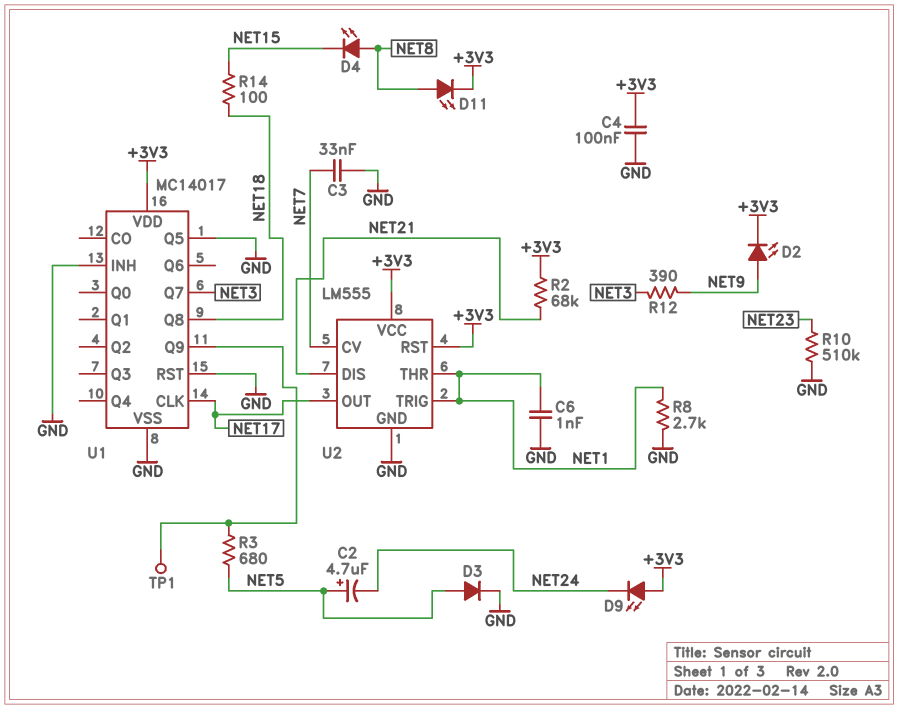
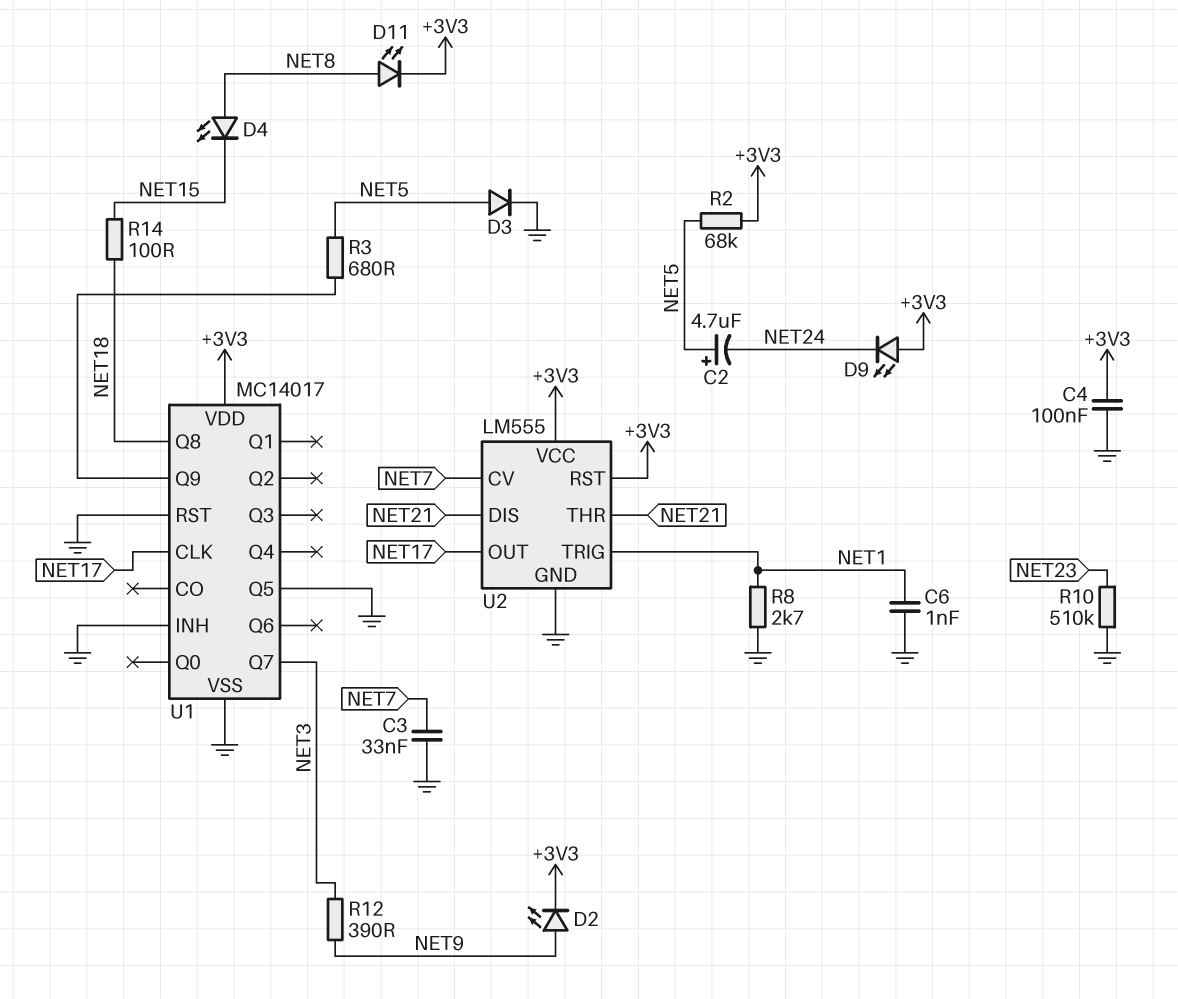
R2: 68k (+3V3, NET21) -> 68k (+3V3, NET5)
TP1: test point (U1/Q9) -> none
U2 pin THR: NET1 -> NET21

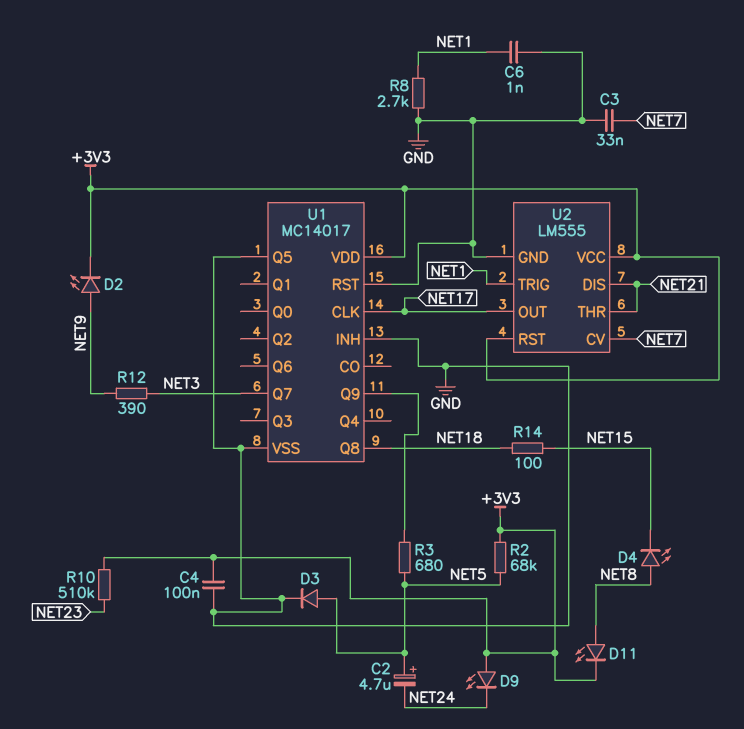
R10: 510k (GND, NET23) -> 510k (+3V3, NET23)

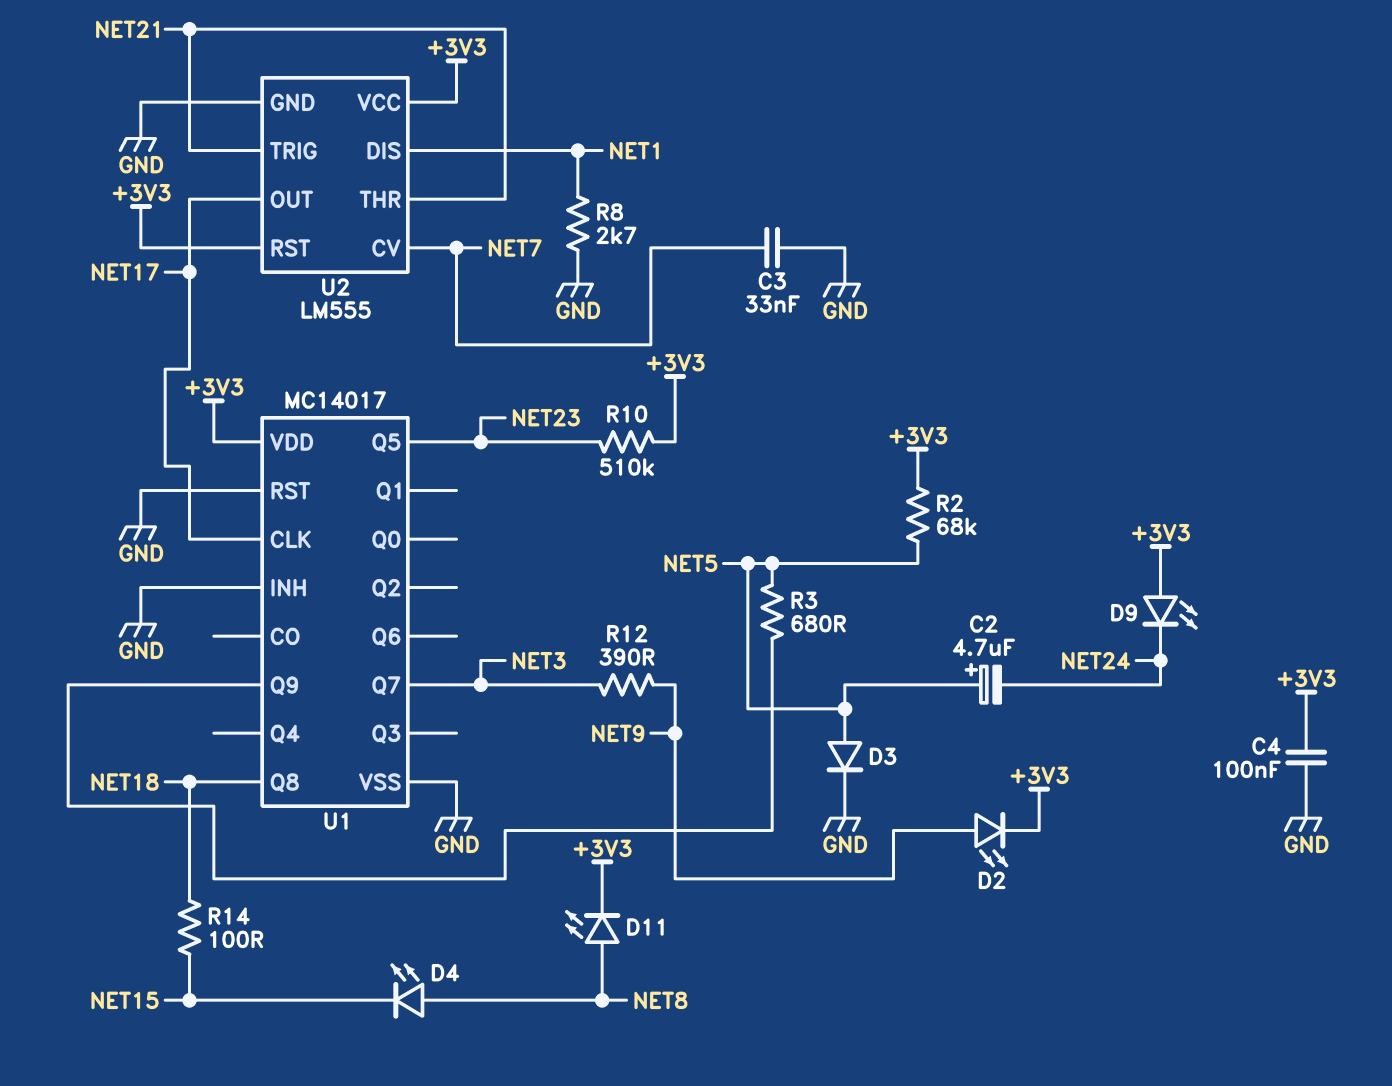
C6: 1nF (GND, NET1) -> none
U1 pin Q5: GND -> NET23
U2 pin DIS: NET21 -> NET1
U2 pin TRIG: NET1 -> NET21

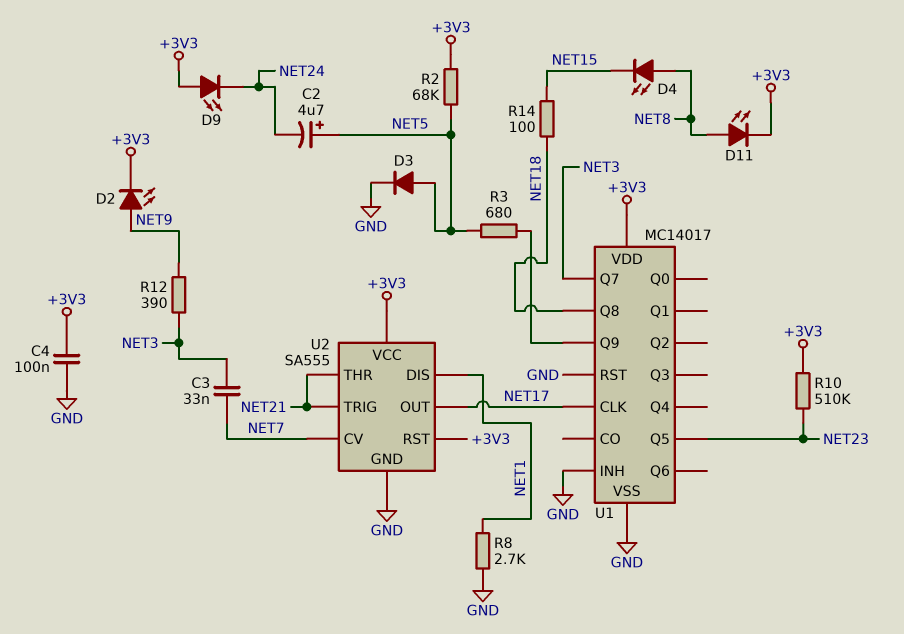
C3: 33nF (GND, NET7) -> 33nF (NET3, NET7)
U2: LM555 -> SA555

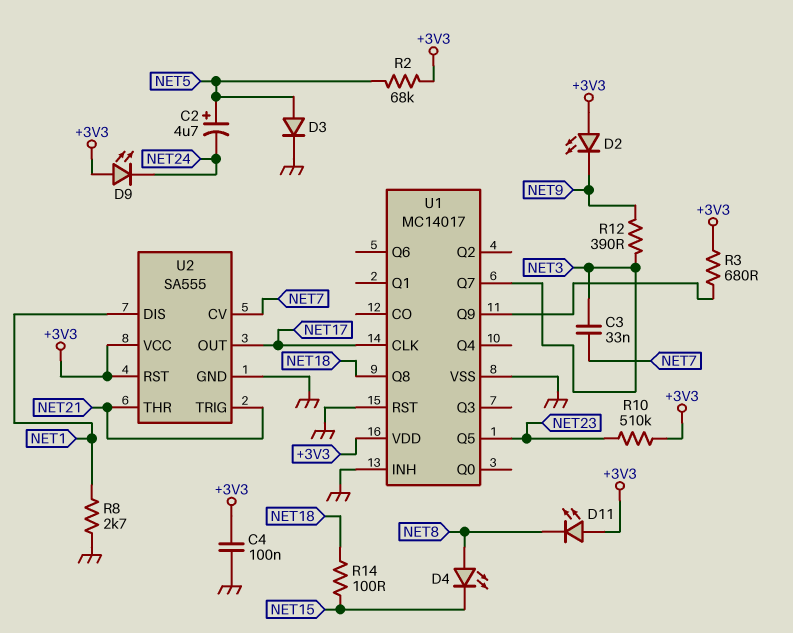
D2: LED (A NET9, K +3V3) -> LED (A +3V3, K NET9)
D11: LED (A NET8, K +3V3) -> LED (A +3V3, K NET8)
R3: 680 (NET5, U1/Q9) -> 680 (+3V3, U1/Q9)

